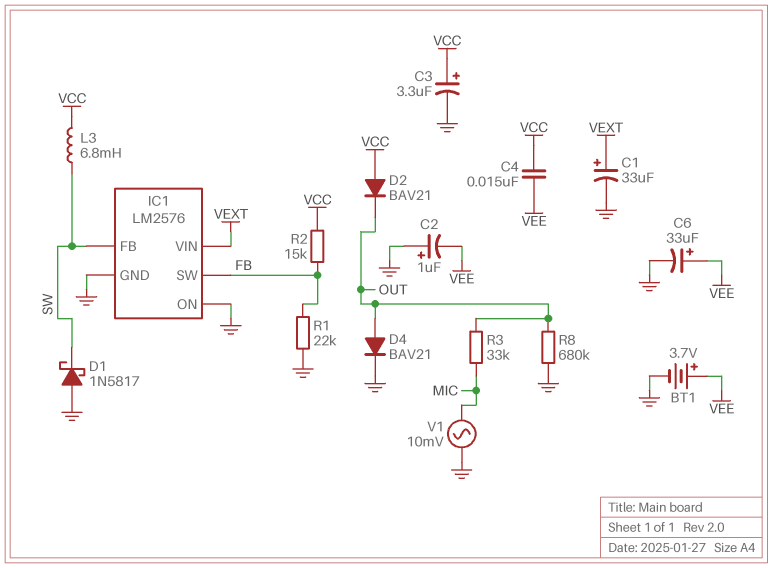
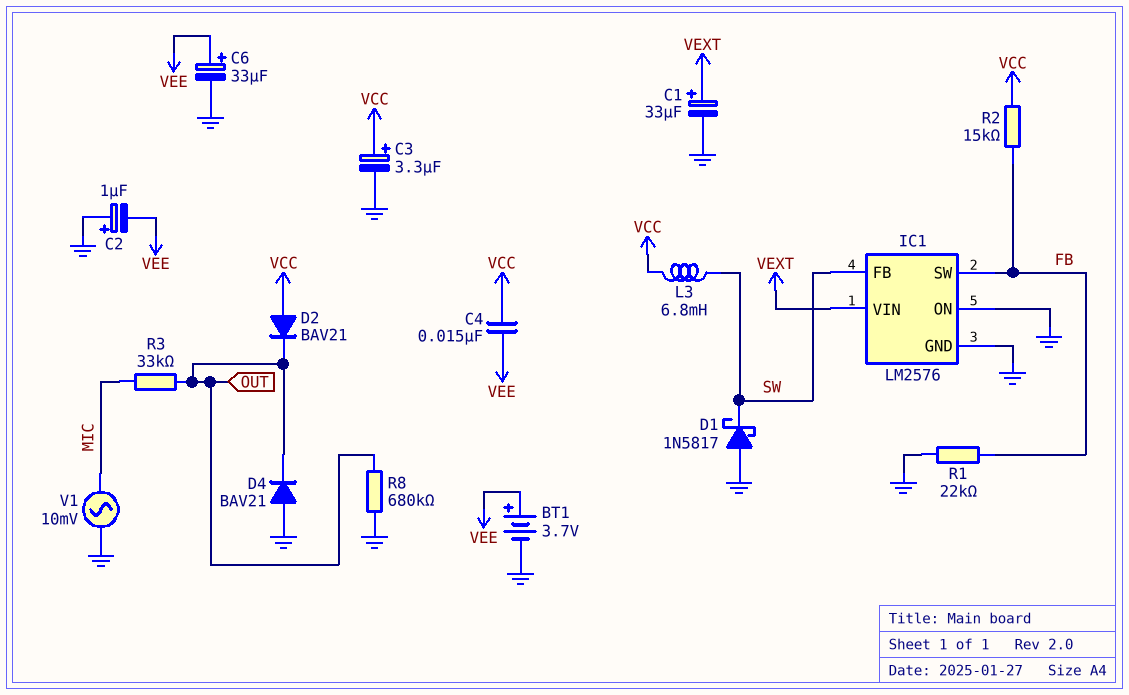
D4: diode BAV21 (A OUT, K GND) -> diode BAV21 (A GND, K OUT)

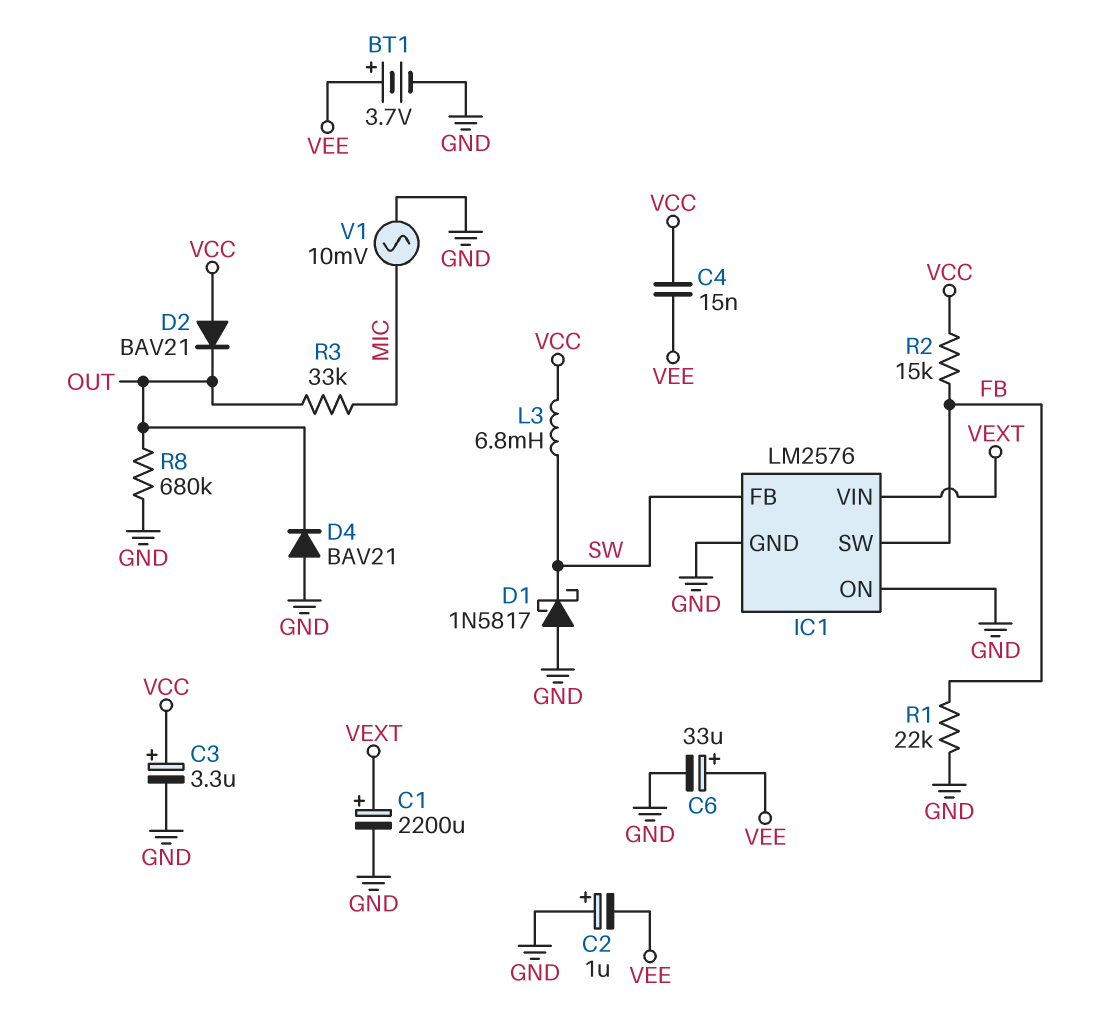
C1: 33uF (plus VEXT, minus GND) -> 2200uF (plus VEXT, minus GND)

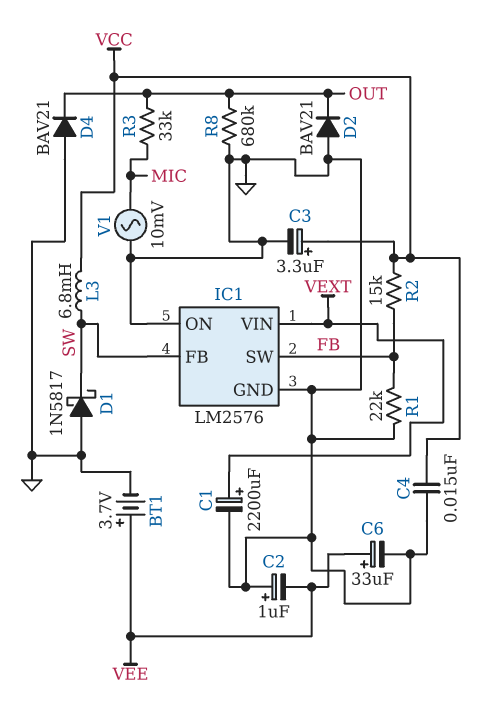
C4: 15nF (VCC, VEE) -> 15nF (GND, VCC)
D2: diode BAV21 (A VCC, K OUT) -> diode BAV21 (A GND, K OUT)

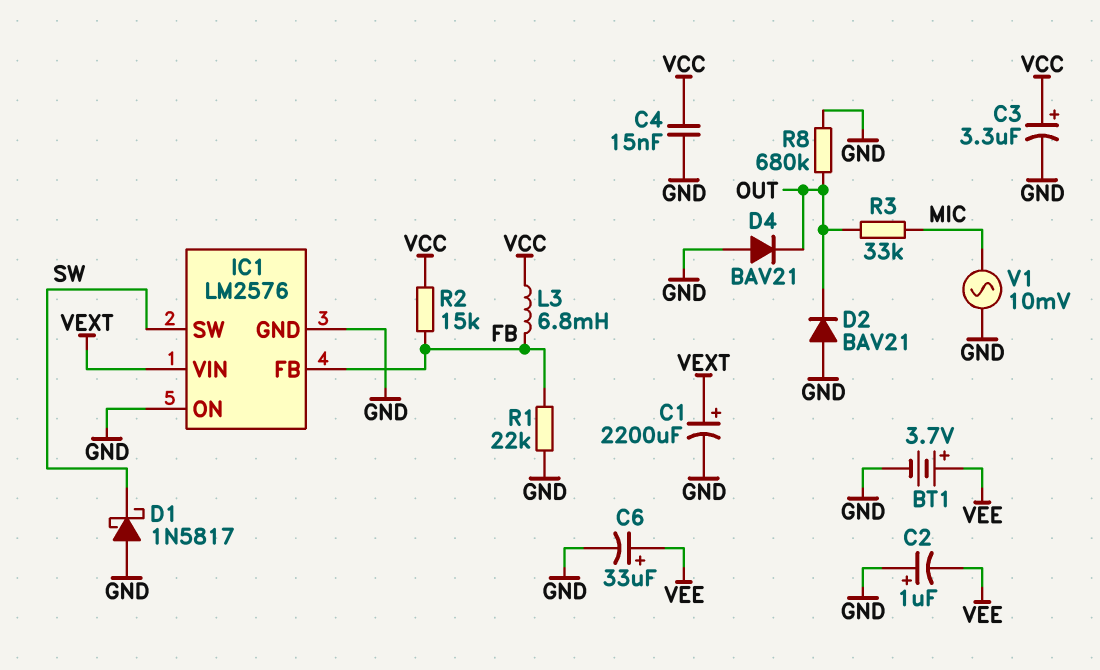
IC1 pin FB: SW -> FB
IC1 pin SW: FB -> SW
L3: 6.8mH (SW, VCC) -> 6.8mH (FB, VCC)

